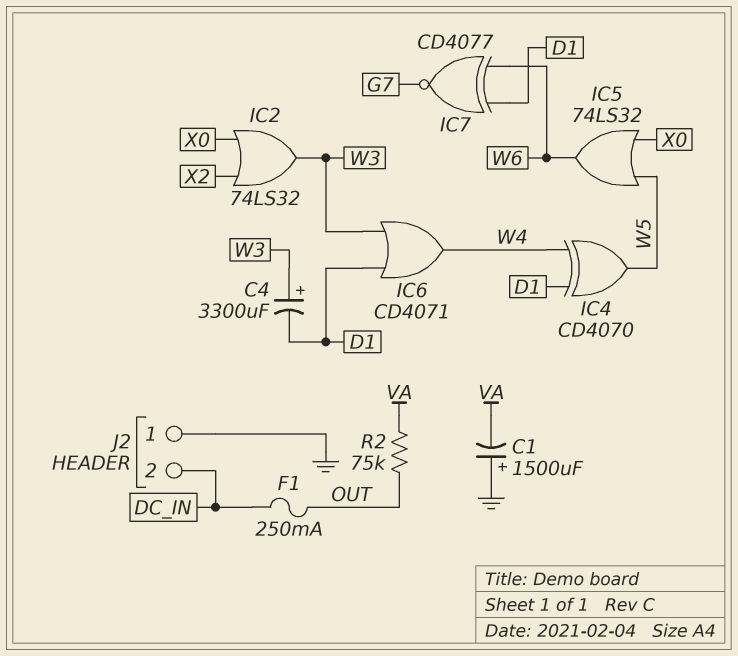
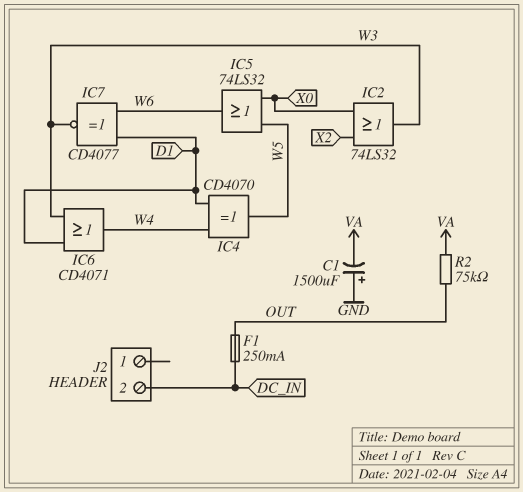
C4: 3300uF (plus W3, minus D1) -> none
IC7: XNOR CD4077 (in D1, in W6, out G7) -> XNOR CD4077 (in D1, in W6, out W3)
J2 pin 1: GND -> none

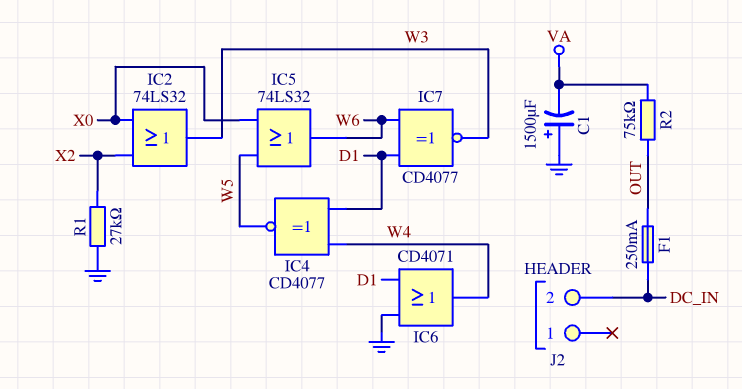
IC4: XOR CD4070 (in D1, in W4, out W5) -> XNOR CD4077 (in D1, in W4, out W5)
IC6: OR CD4071 (in D1, in W3, out W4) -> OR CD4071 (in D1, in GND, out W4)
R1: none -> 27k (GND, X2)

